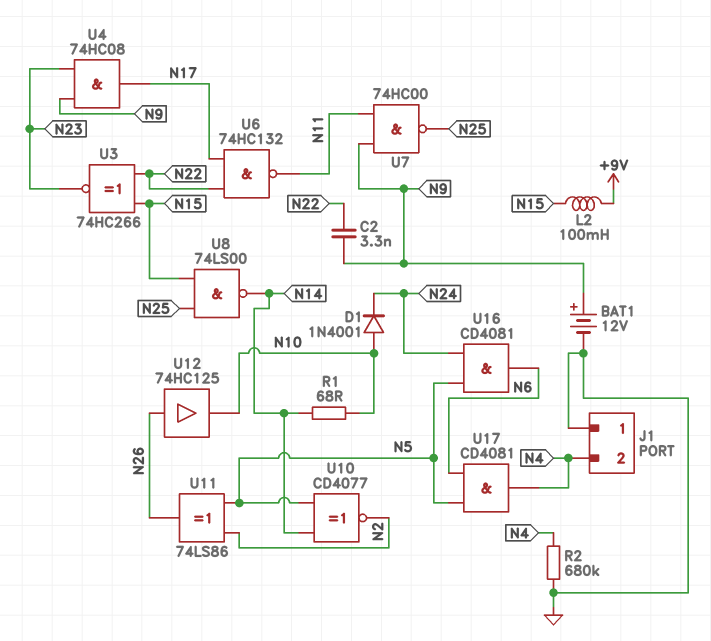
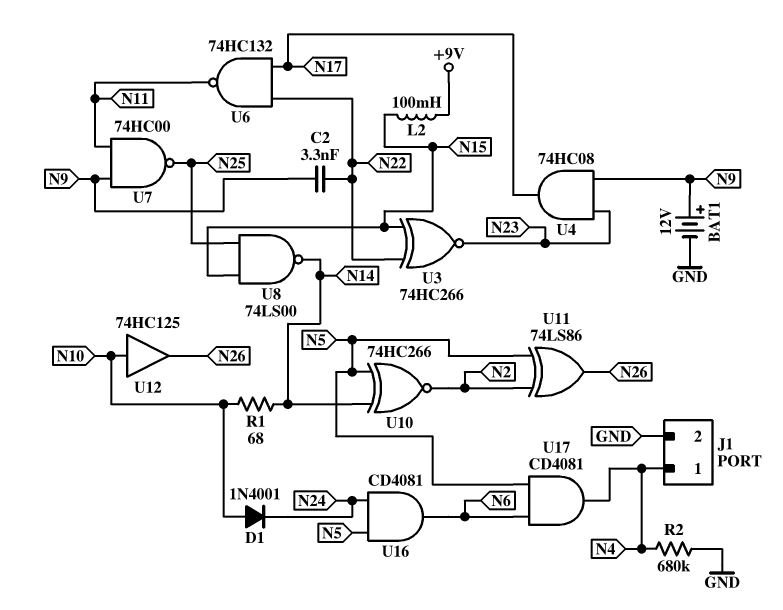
J1 pin 1: GND -> N4
J1 pin 2: N4 -> GND
U10: XNOR CD4077 (in N5, in N14, out N2) -> XNOR 74HC266 (in N5, in N14, out N2)
U12: buffer 74HC125 (in N26, out N10) -> buffer 74HC125 (in N10, out N26)

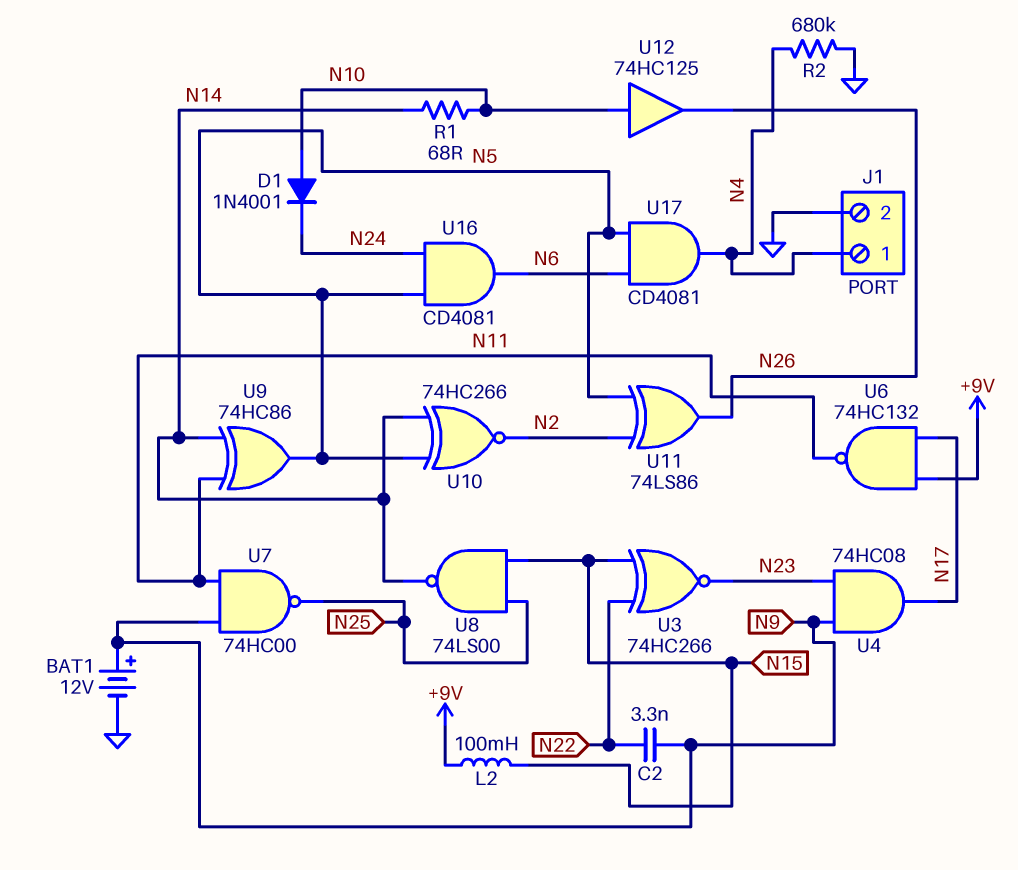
U6: NAND 74HC132 (in N17, in N22, out N11) -> NAND 74HC132 (in +9V, in N17, out N11)
U9: none -> XOR 74HC86 (in N11, in N14, out N5)

